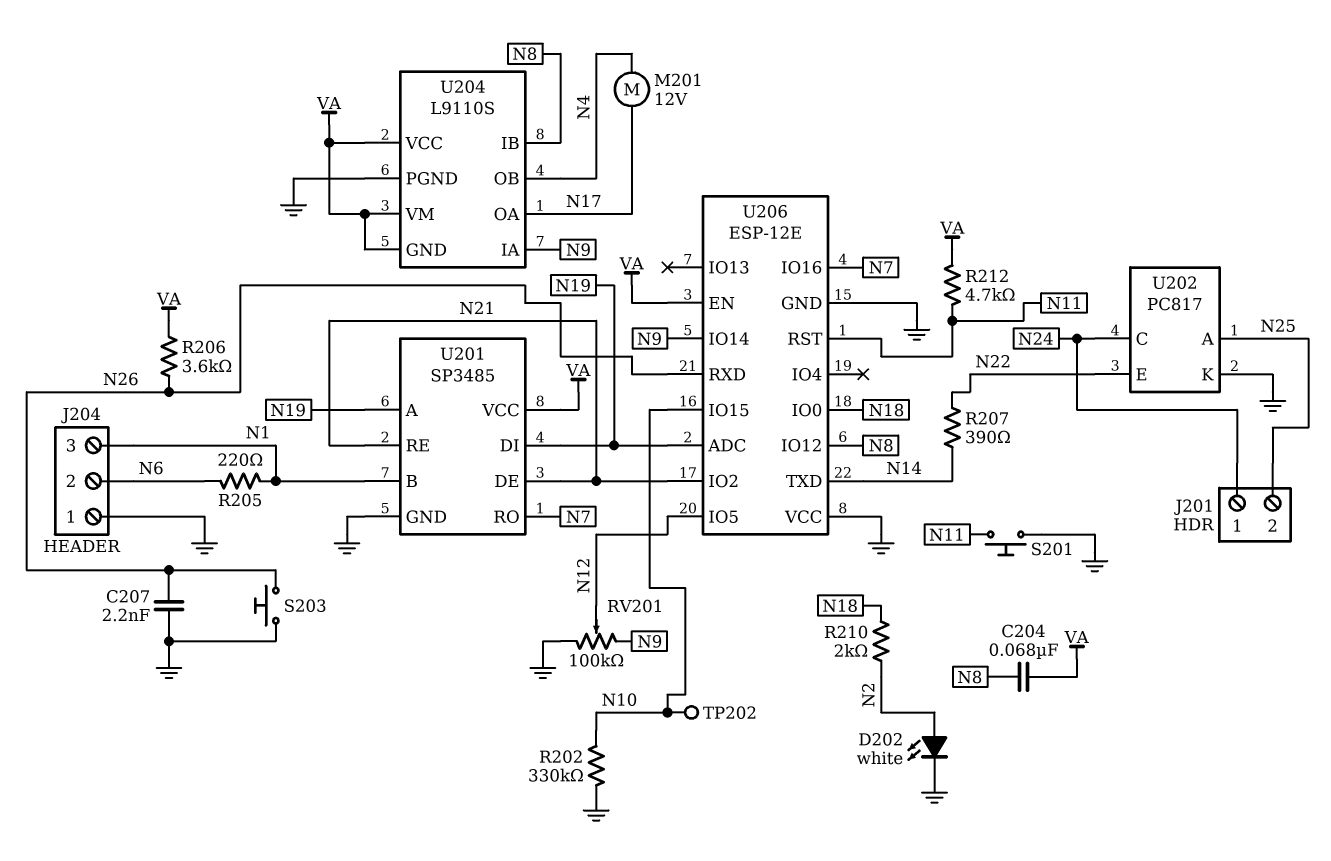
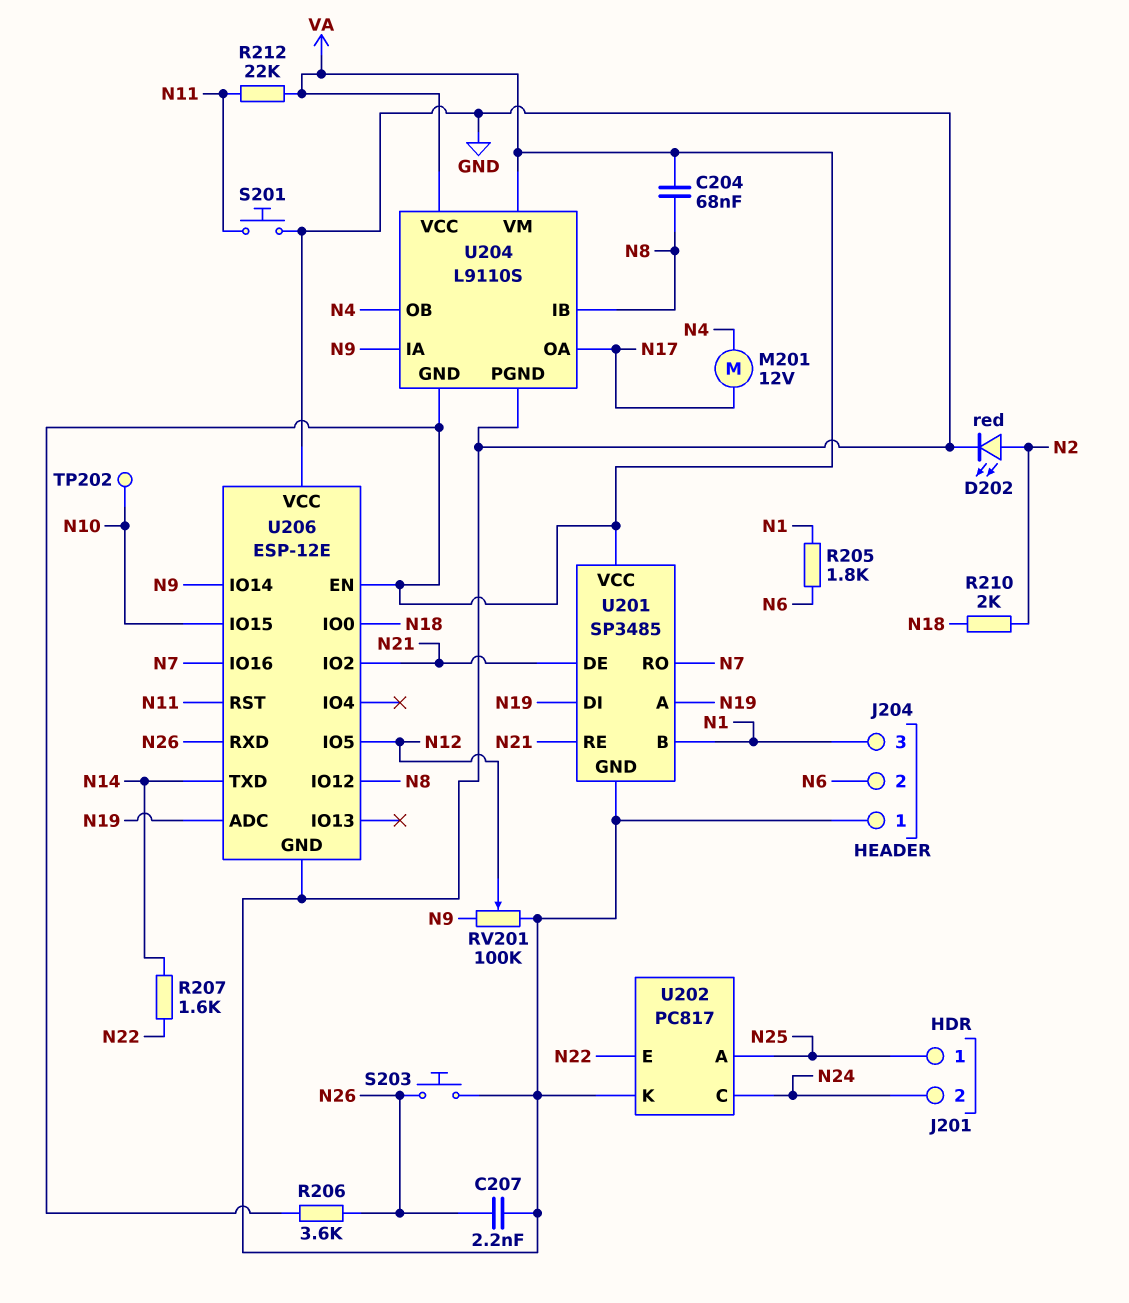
D202: LED white (A N2, K GND) -> LED red (A N2, K GND)
J201 pin 1: N24 -> N25
J201 pin 2: N25 -> N24
R202: 330k (GND, N10) -> none
R205: 220 (N1, N6) -> 1.8k (N1, N6)
R207: 390 (N14, N22) -> 1.6k (N14, N22)
R212: 4.7k (N11, VA) -> 22k (N11, VA)

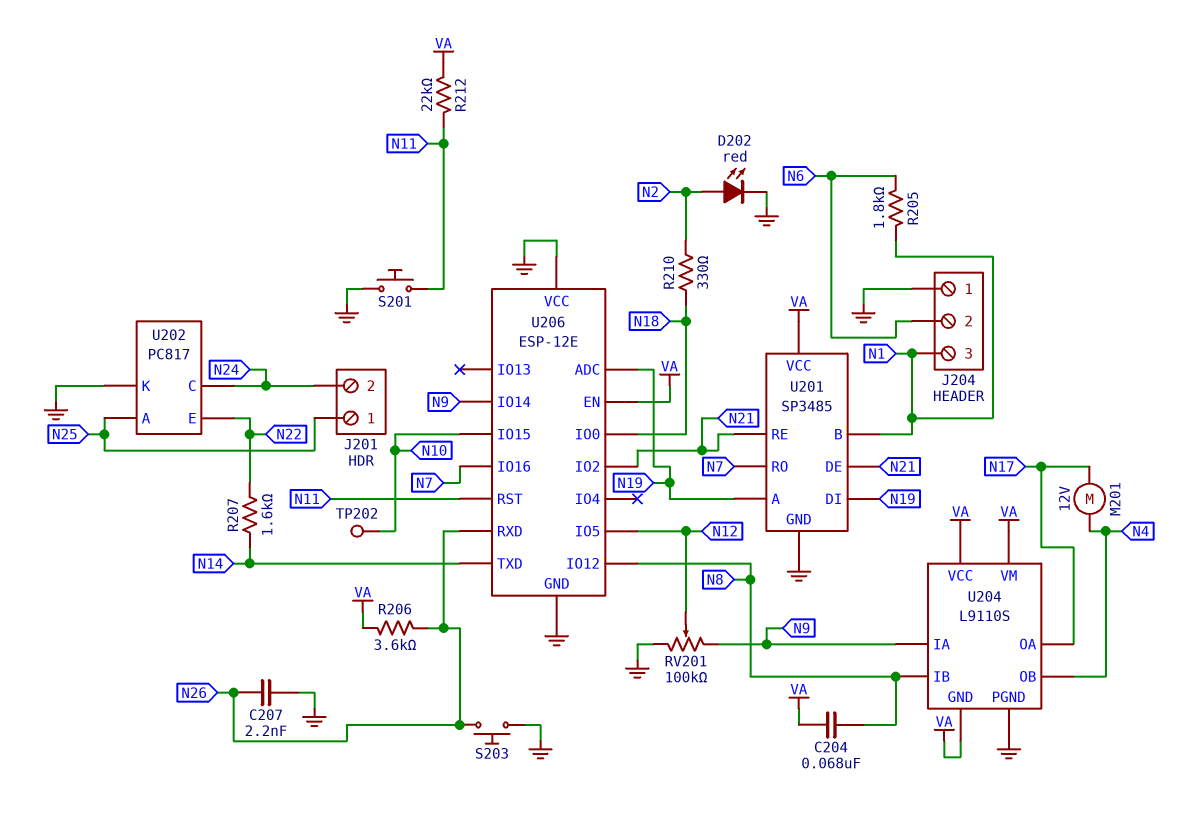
R210: 2k (N2, N18) -> 330 (N2, N18)

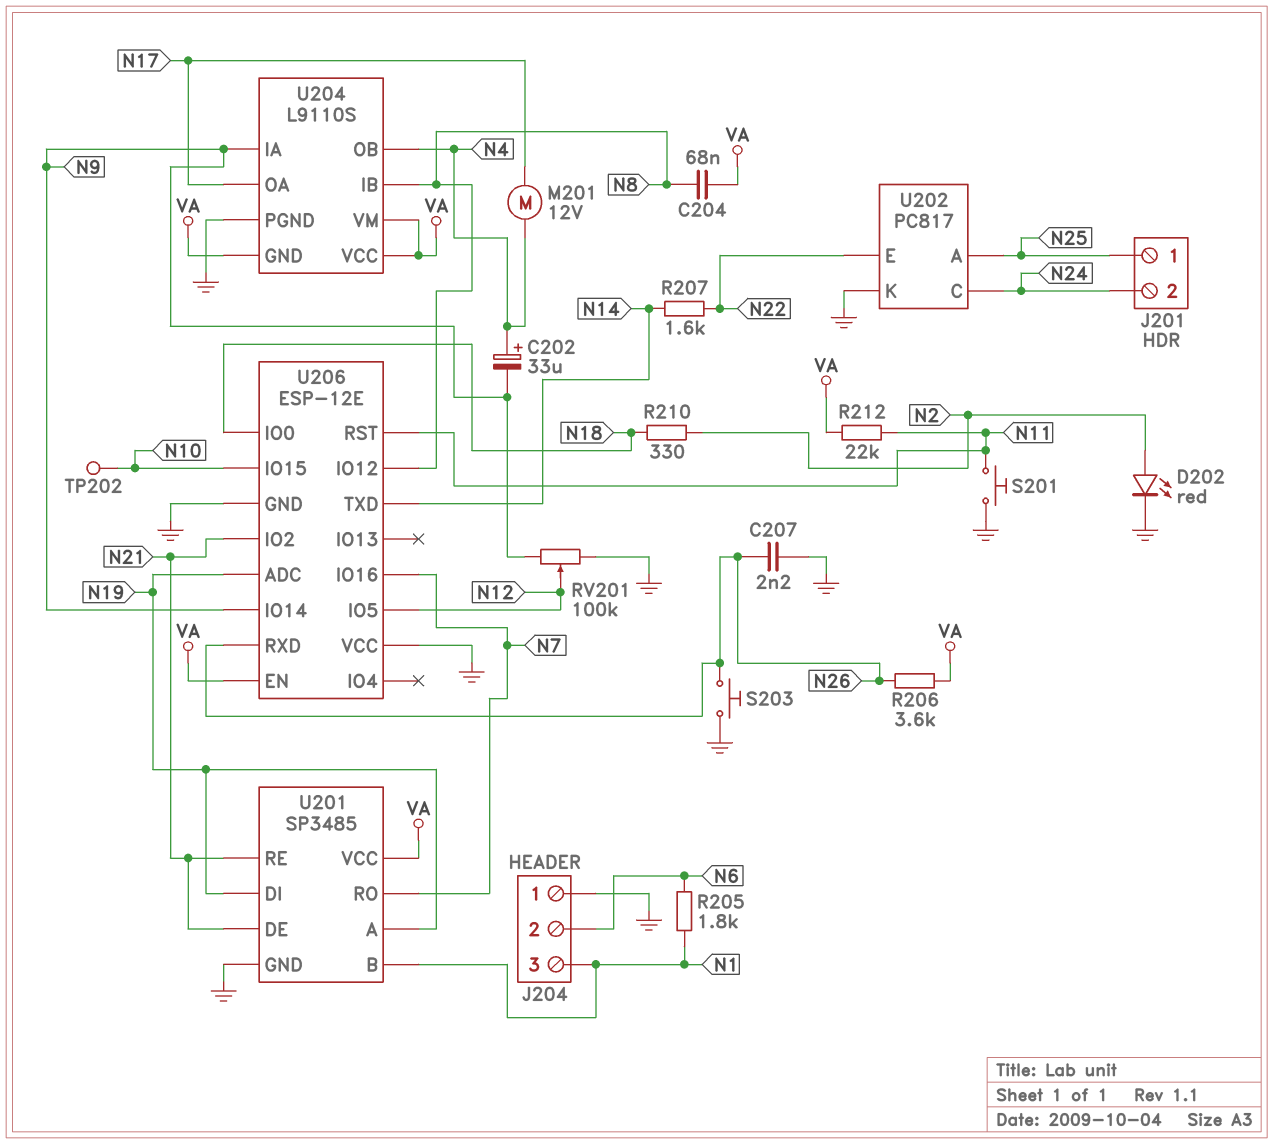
C202: none -> 33uF (plus N4, minus N9)

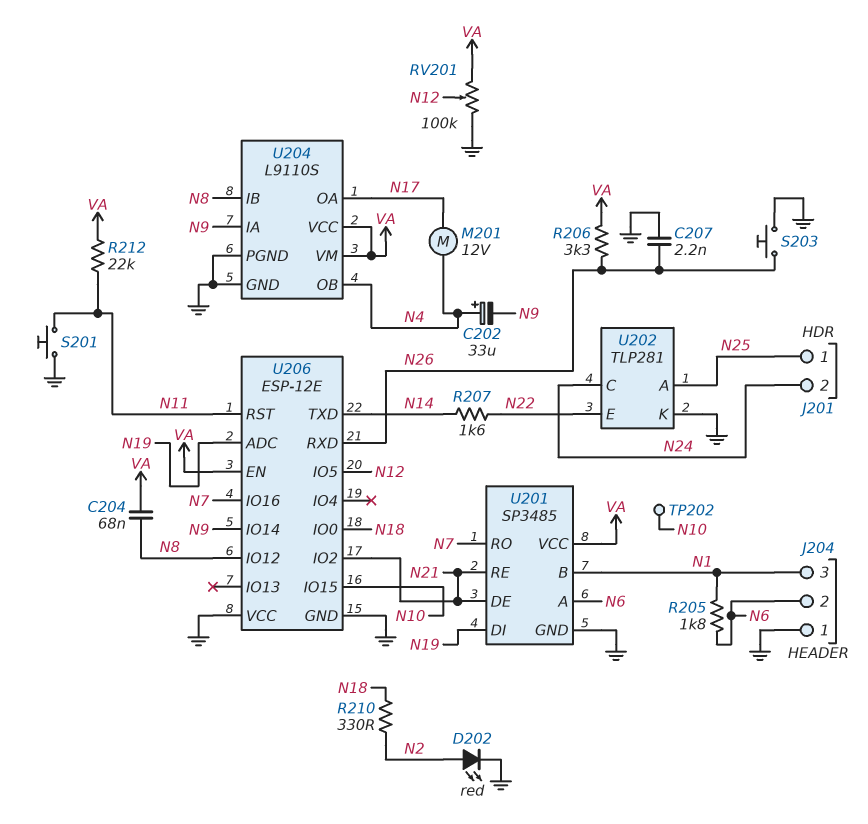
R206: 3.6k (N26, VA) -> 3.3k (N26, VA)
RV201: 100k (GND, N9, wiper N12) -> 100k (GND, VA, wiper N12)
U201 pin A: N19 -> N6
U202: PC817 -> TLP281
U204 pin GND: VA -> GND

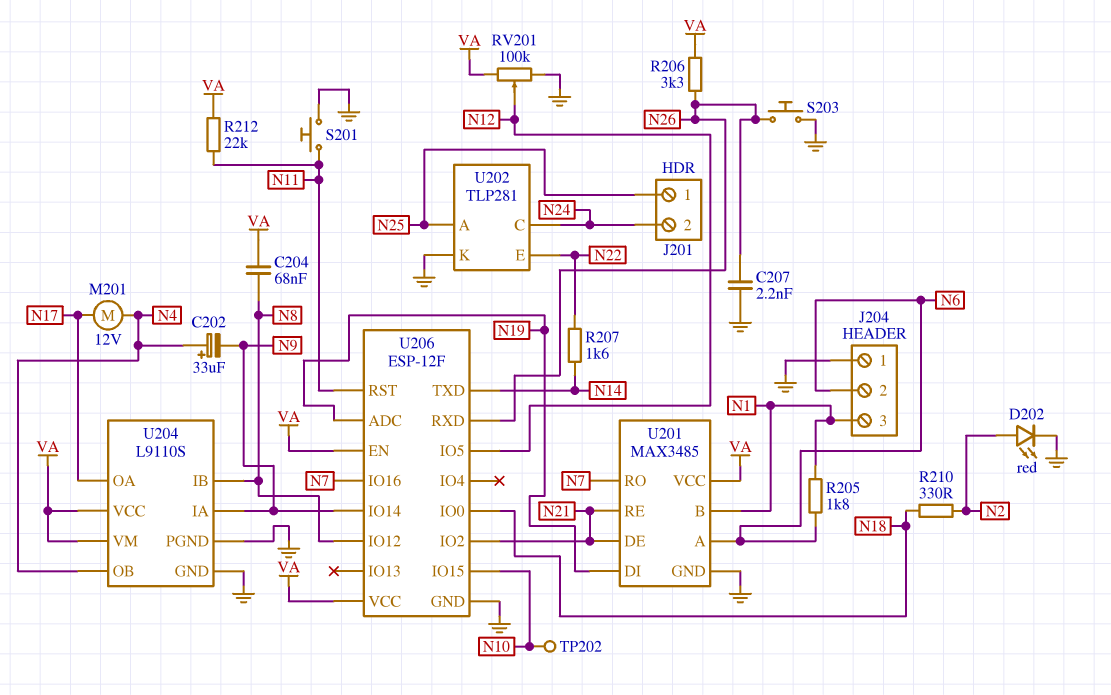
U201: SP3485 -> MAX3485
U206: ESP-12E -> ESP-12F
U206 pin VCC: GND -> VA

